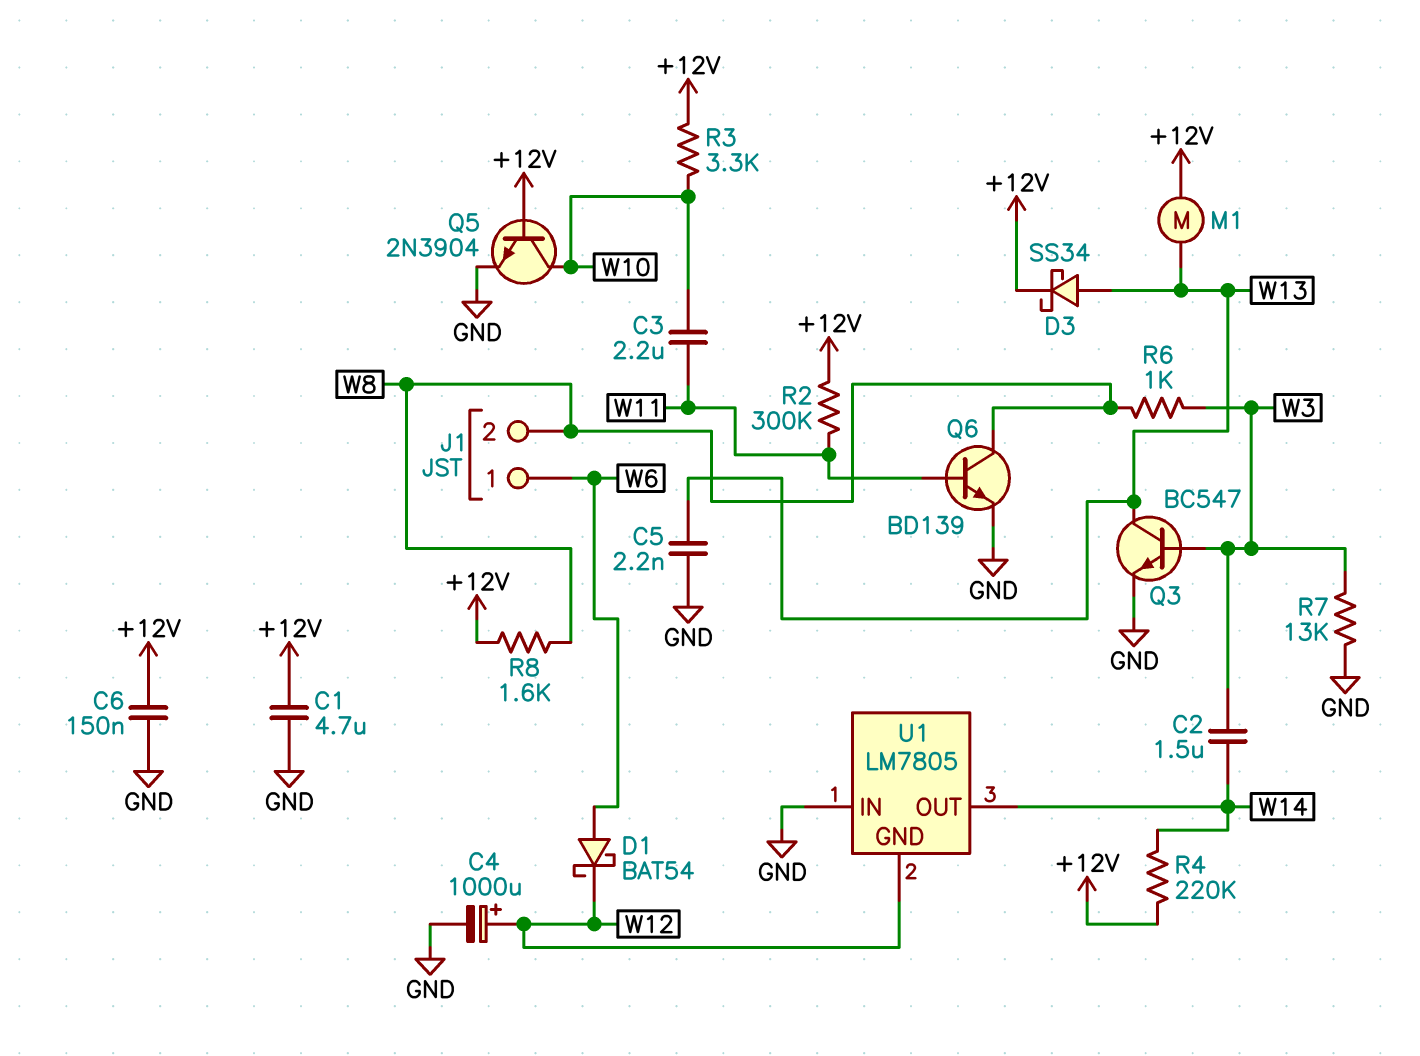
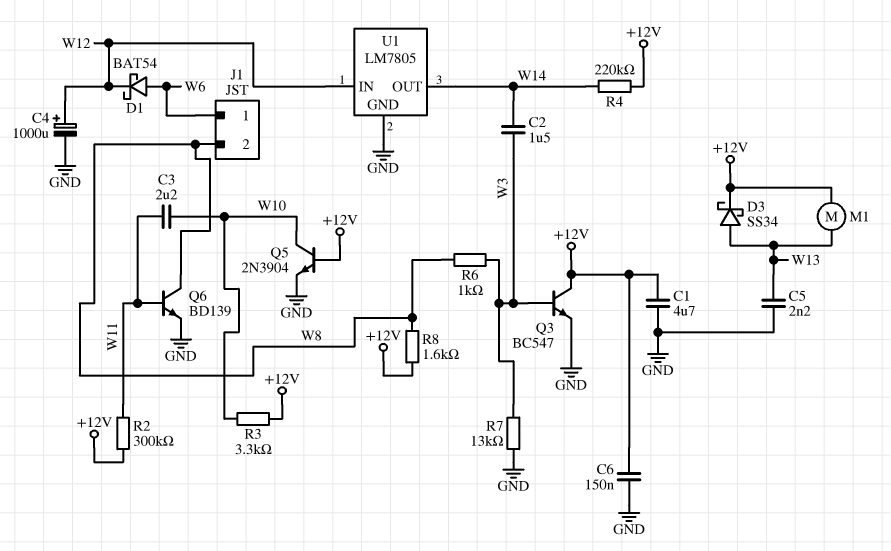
Q3: NPN BC547 (B W3, C W13, E GND) -> NPN BC547 (B W3, C +12V, E GND)
U1 pin GND: W12 -> GND
U1 pin IN: GND -> W12

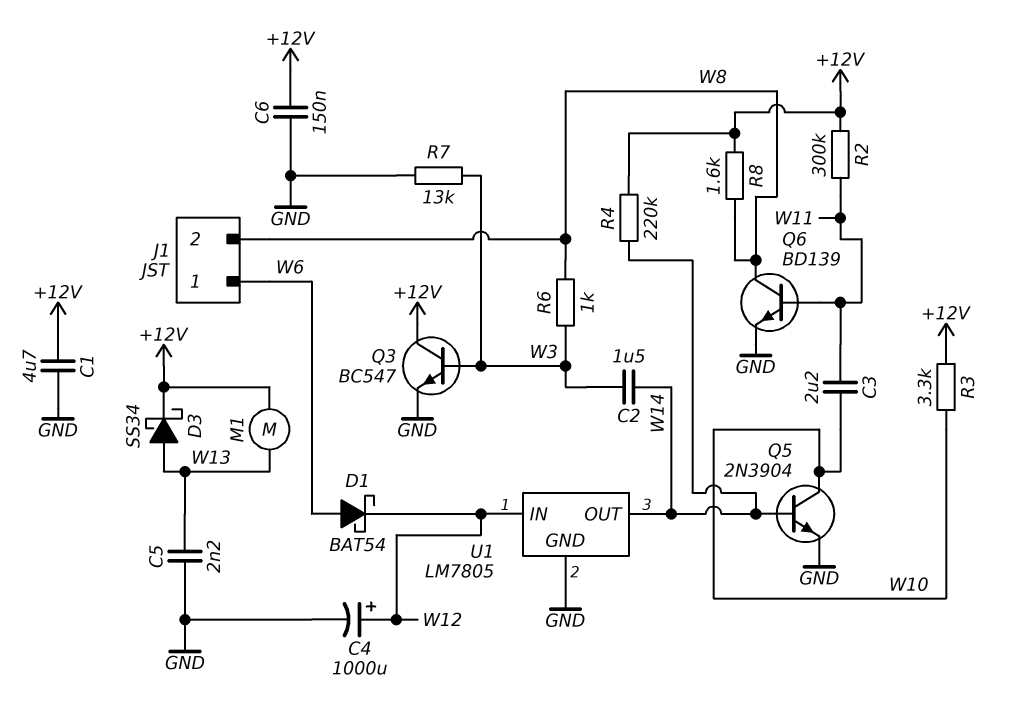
Q5: NPN 2N3904 (B +12V, C W10, E GND) -> NPN 2N3904 (B W14, C W10, E GND)

